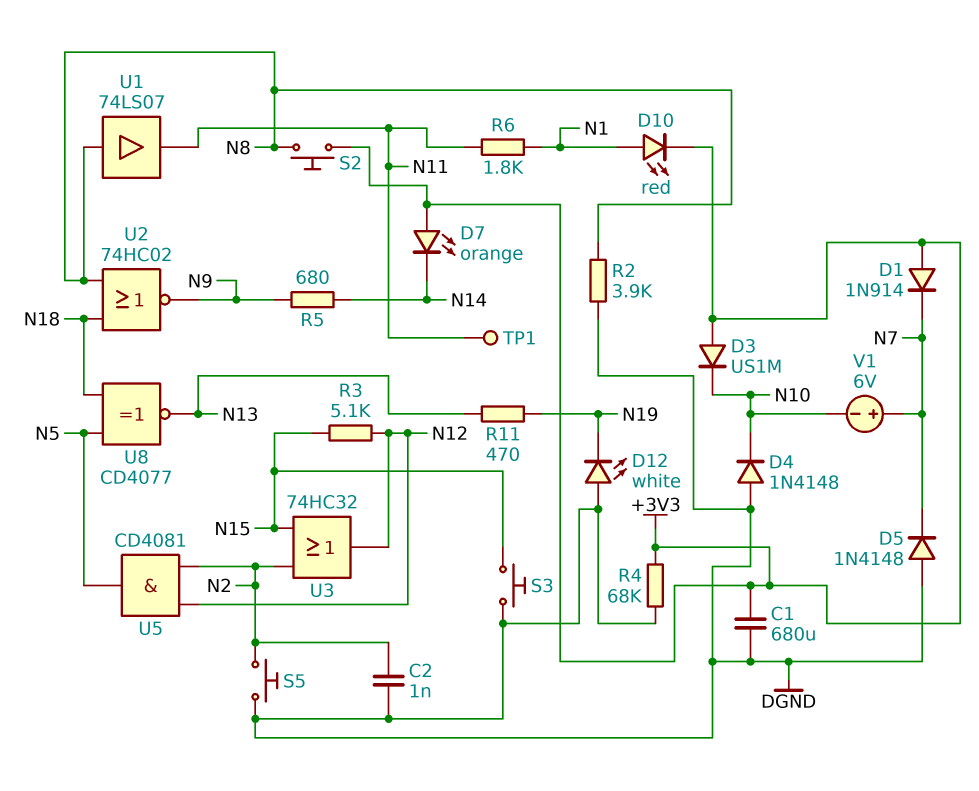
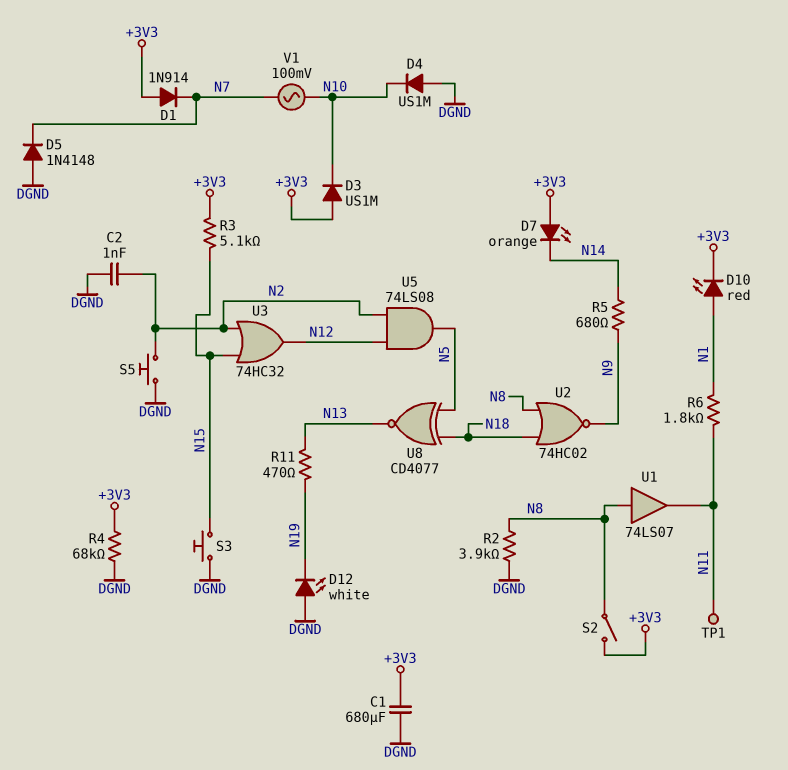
D4: diode 1N4148 (A DGND, K N10) -> diode US1M (A DGND, K N10)
R3: 5.1k (N12, N15) -> 5.1k (+3V3, N15)
S2: button (+3V3, N8) -> switch (+3V3, N8)
U5: AND CD4081 (in N2, in N12, out N5) -> AND 74LS08 (in N2, in N12, out N5)
V1: 6V (plus N7, minus N10) -> AC 100mV (N7, N10)

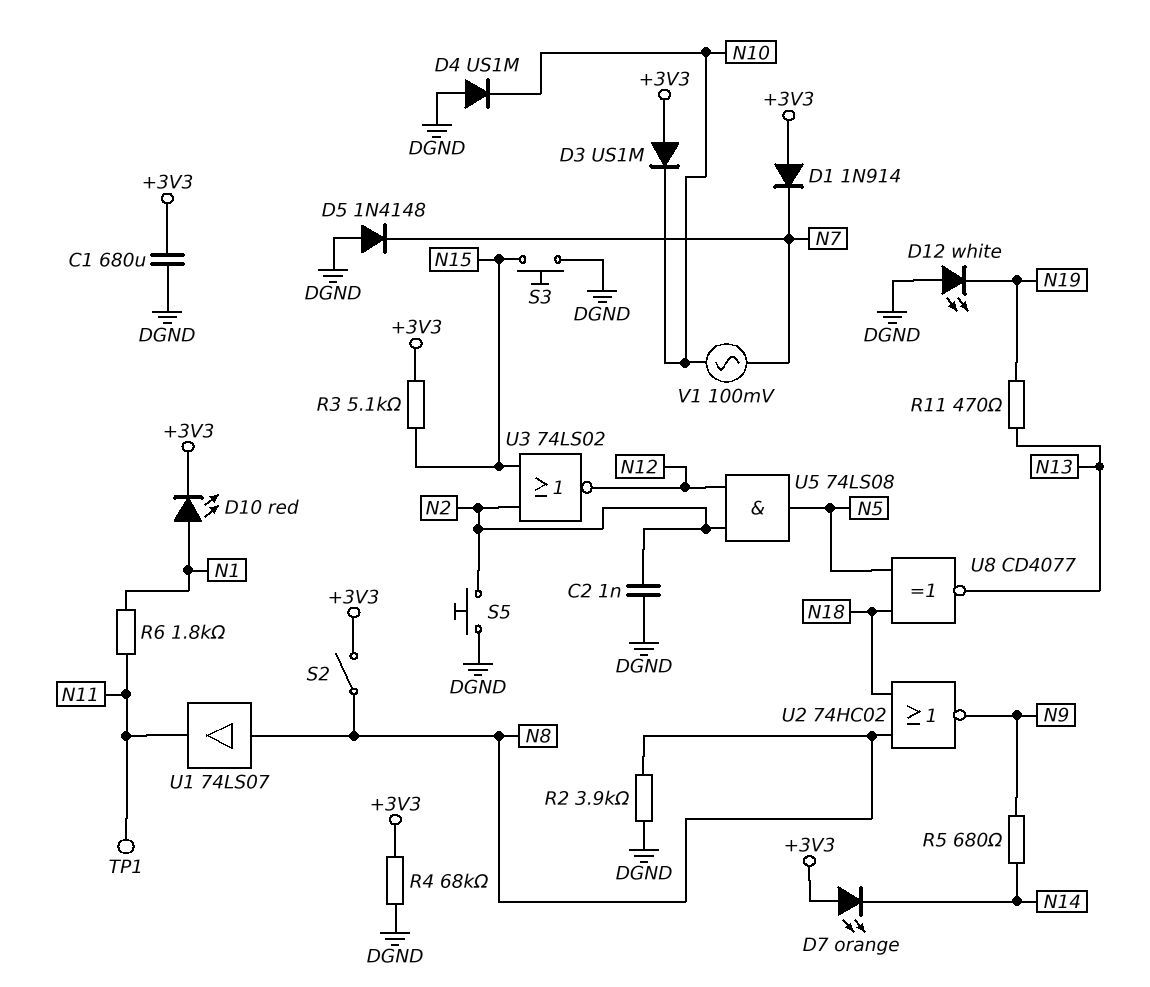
U3: OR 74HC32 (in N2, in N15, out N12) -> NOR 74LS02 (in N2, in N15, out N12)

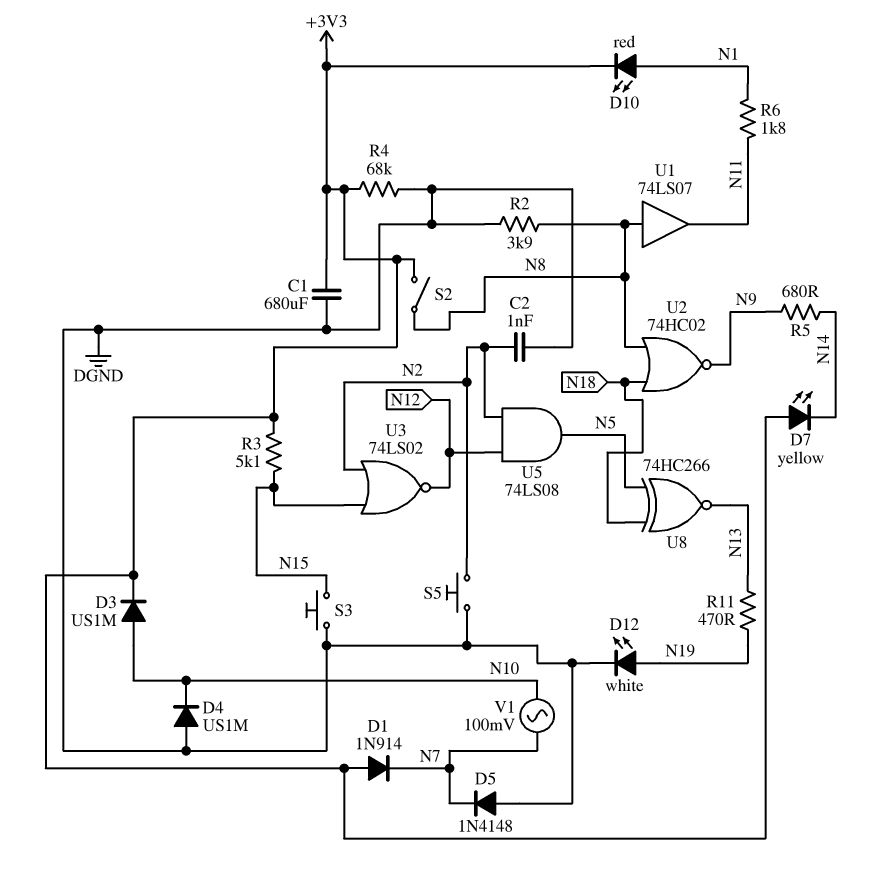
D3: diode US1M (A +3V3, K N10) -> diode US1M (A N10, K +3V3)
D7: LED orange (A +3V3, K N14) -> LED yellow (A +3V3, K N14)
D12: LED white (A DGND, K N19) -> LED white (A N19, K DGND)
TP1: test point (N11) -> none
U8: XNOR CD4077 (in N5, in N18, out N13) -> XNOR 74HC266 (in N5, in N18, out N13)

